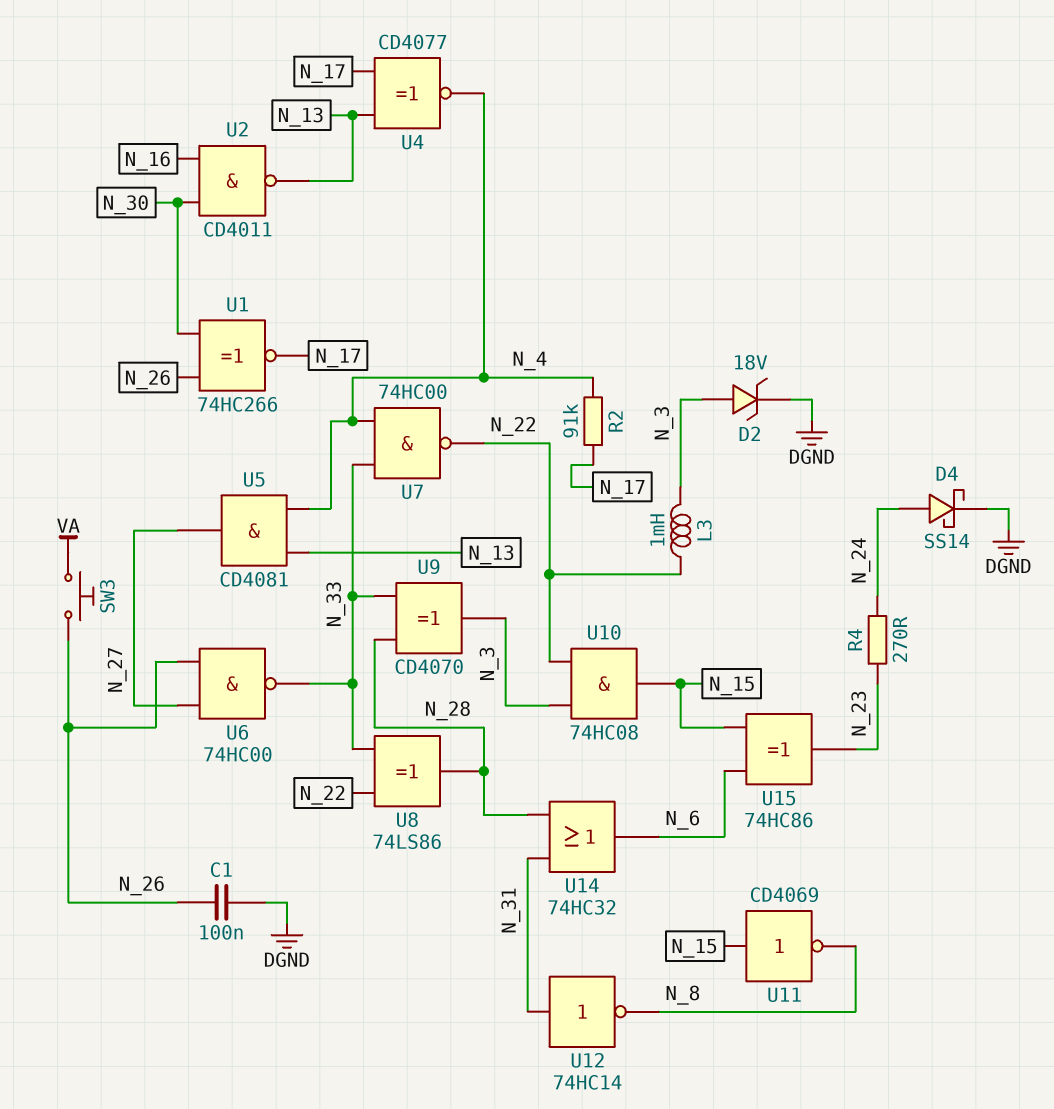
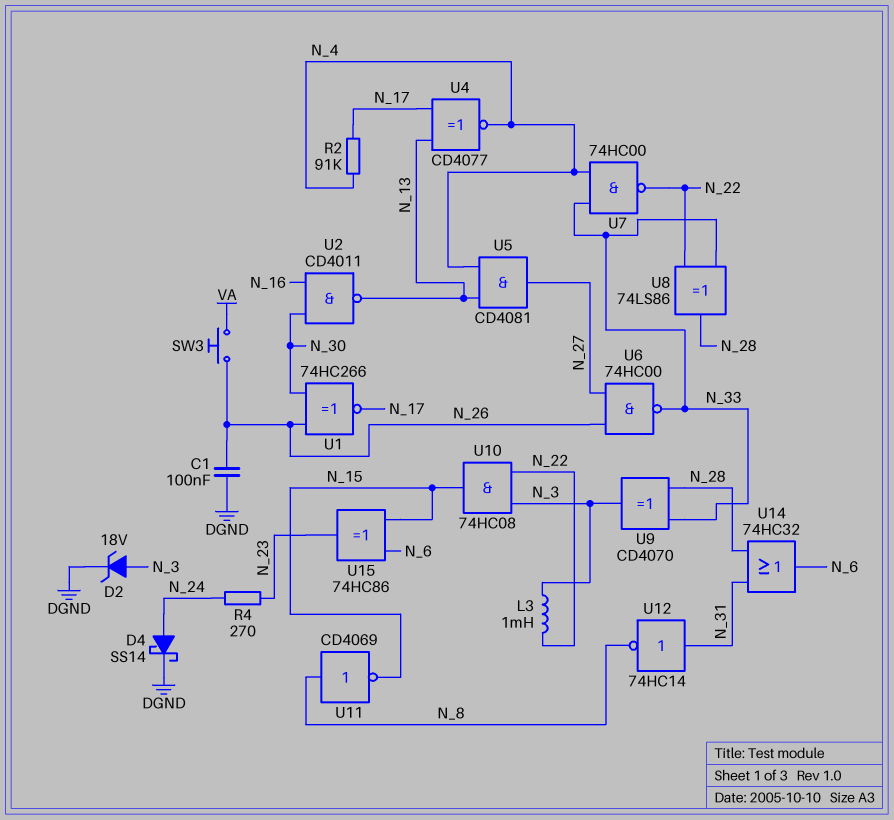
U11: NOT CD4069 (in N_15, out N_8) -> NOT CD4069 (in N_8, out N_15)

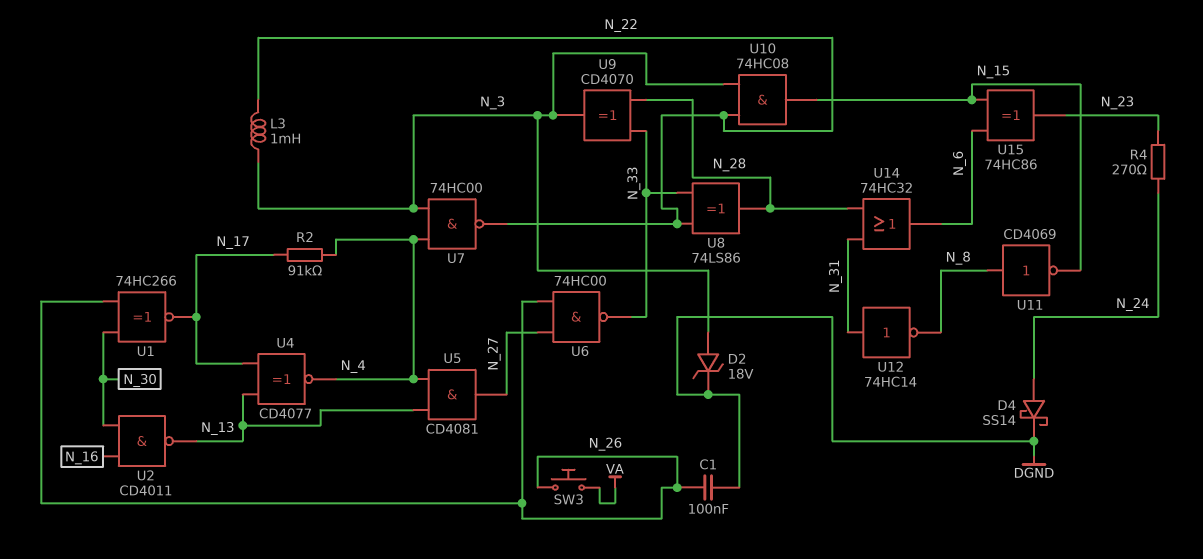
U7: NAND 74HC00 (in N_4, in N_33, out N_22) -> NAND 74HC00 (in N_3, in N_4, out N_22)

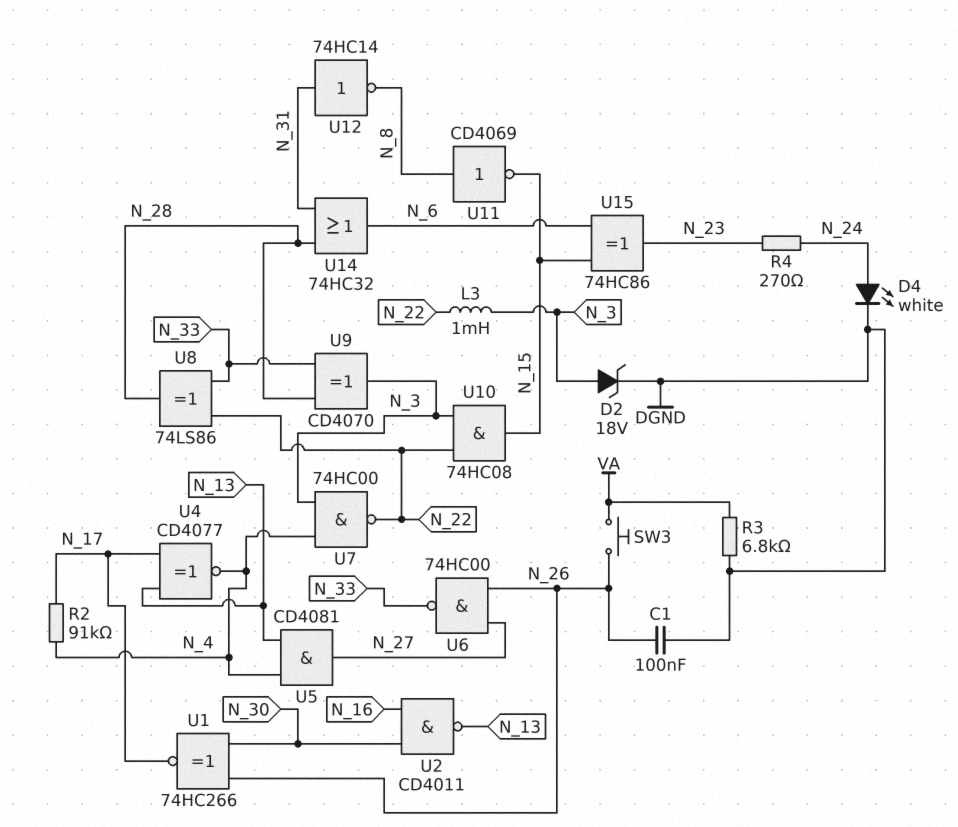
D4: schottky SS14 (A N_24, K DGND) -> LED white (A N_24, K DGND)
R3: none -> 6.8k (DGND, VA)

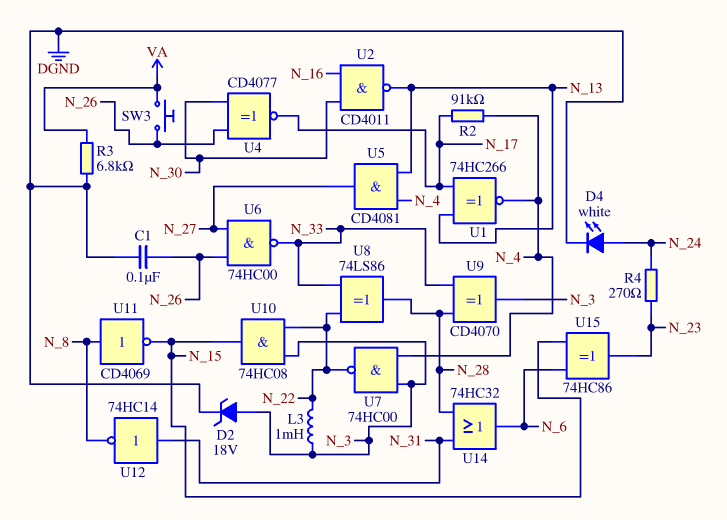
U1: XNOR 74HC266 (in N_26, in N_30, out N_17) -> XNOR 74HC266 (in N_13, in N_17, out N_4)
U4: XNOR CD4077 (in N_13, in N_17, out N_4) -> XNOR CD4077 (in N_26, in N_30, out N_17)

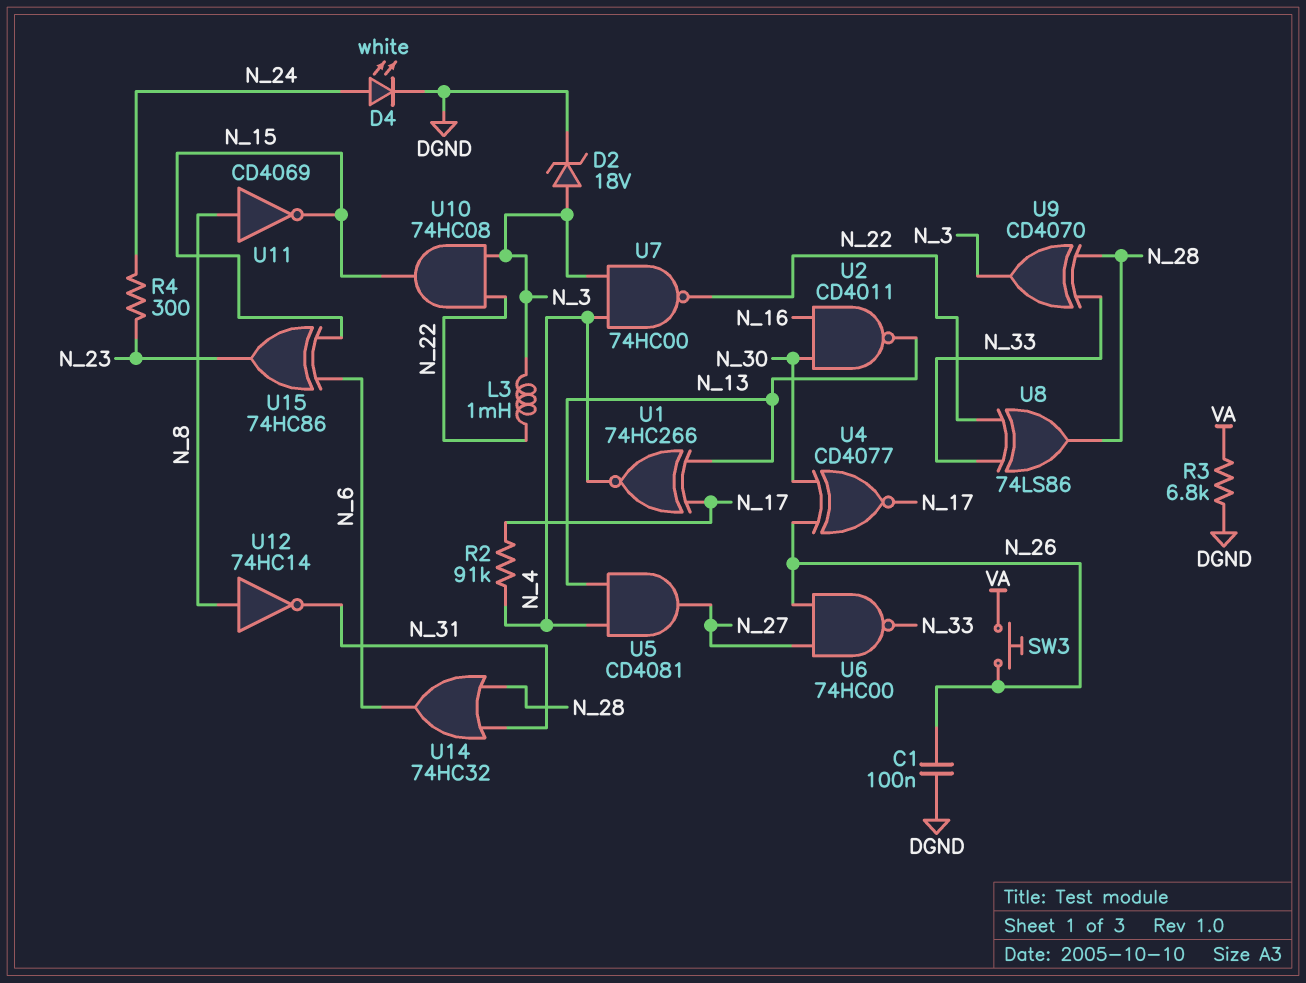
R4: 270 (N_23, N_24) -> 300 (N_23, N_24)
U12: NOT 74HC14 (in N_31, out N_8) -> NOT 74HC14 (in N_8, out N_31)

